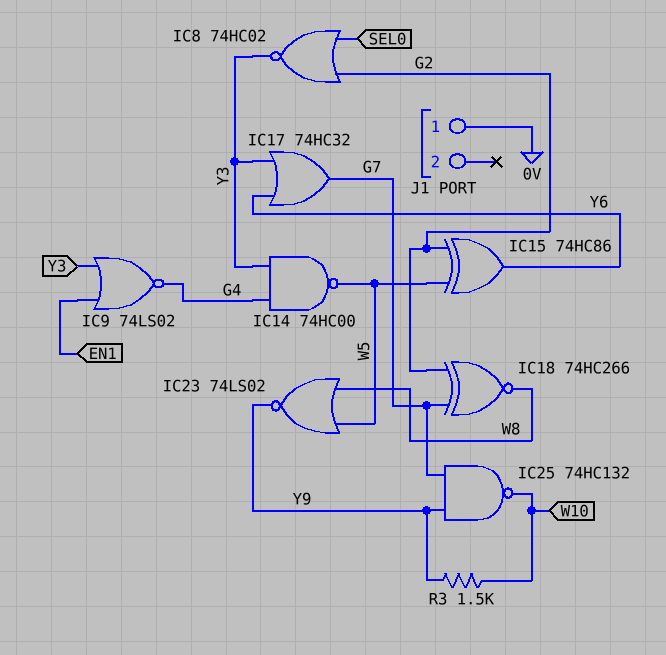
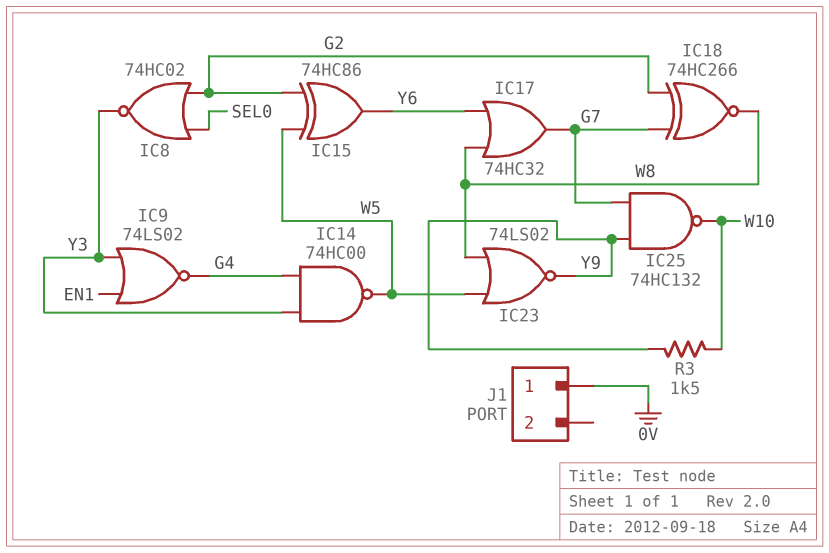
IC17: OR 74HC32 (in Y3, in Y6, out G7) -> OR 74HC32 (in W8, in Y6, out G7)

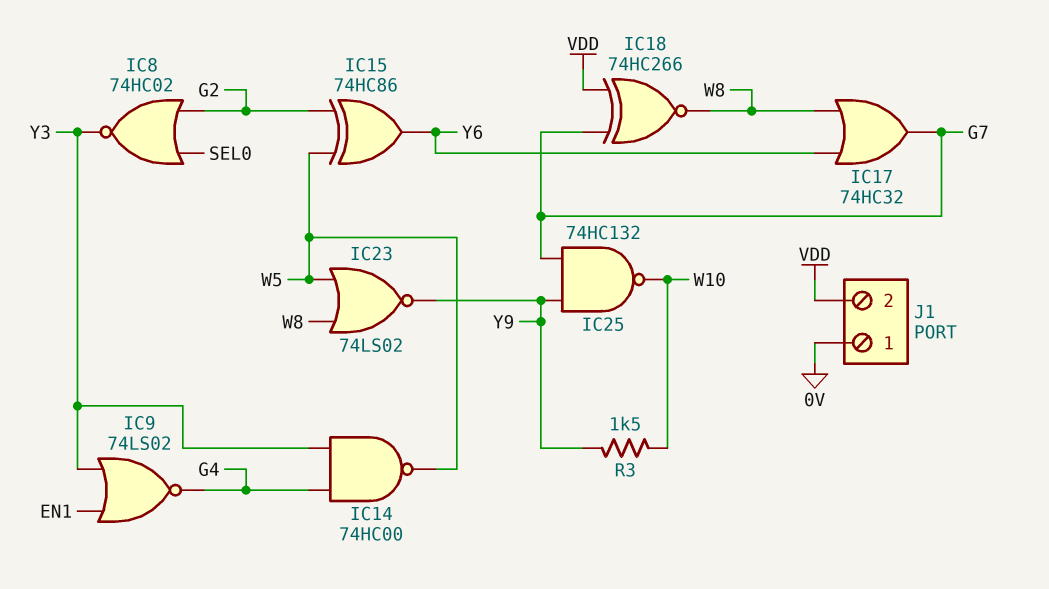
IC18: XNOR 74HC266 (in G2, in G7, out W8) -> XNOR 74HC266 (in G7, in VDD, out W8)
J1 pin 2: none -> VDD

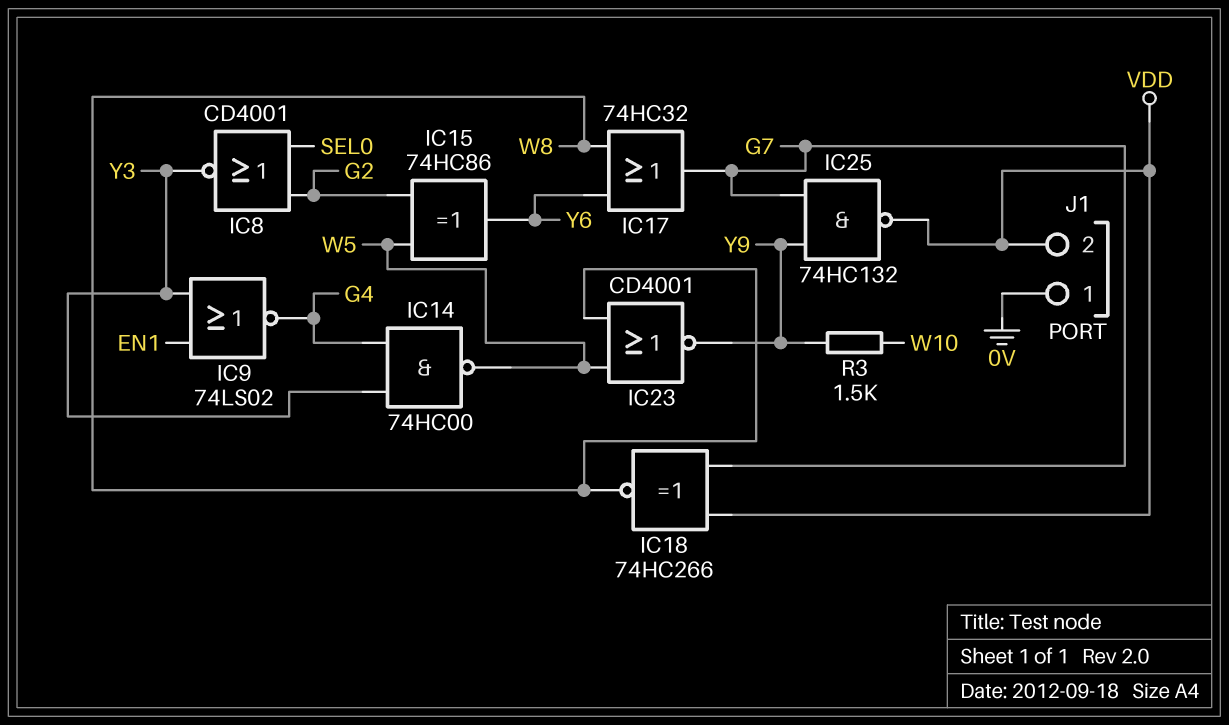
IC8: NOR 74HC02 (in G2, in SEL0, out Y3) -> NOR CD4001 (in G2, in SEL0, out Y3)
IC23: NOR 74LS02 (in W5, in W8, out Y9) -> NOR CD4001 (in W5, in W8, out Y9)
IC25: NAND 74HC132 (in G7, in Y9, out W10) -> NAND 74HC132 (in G7, in Y9, out VDD)

